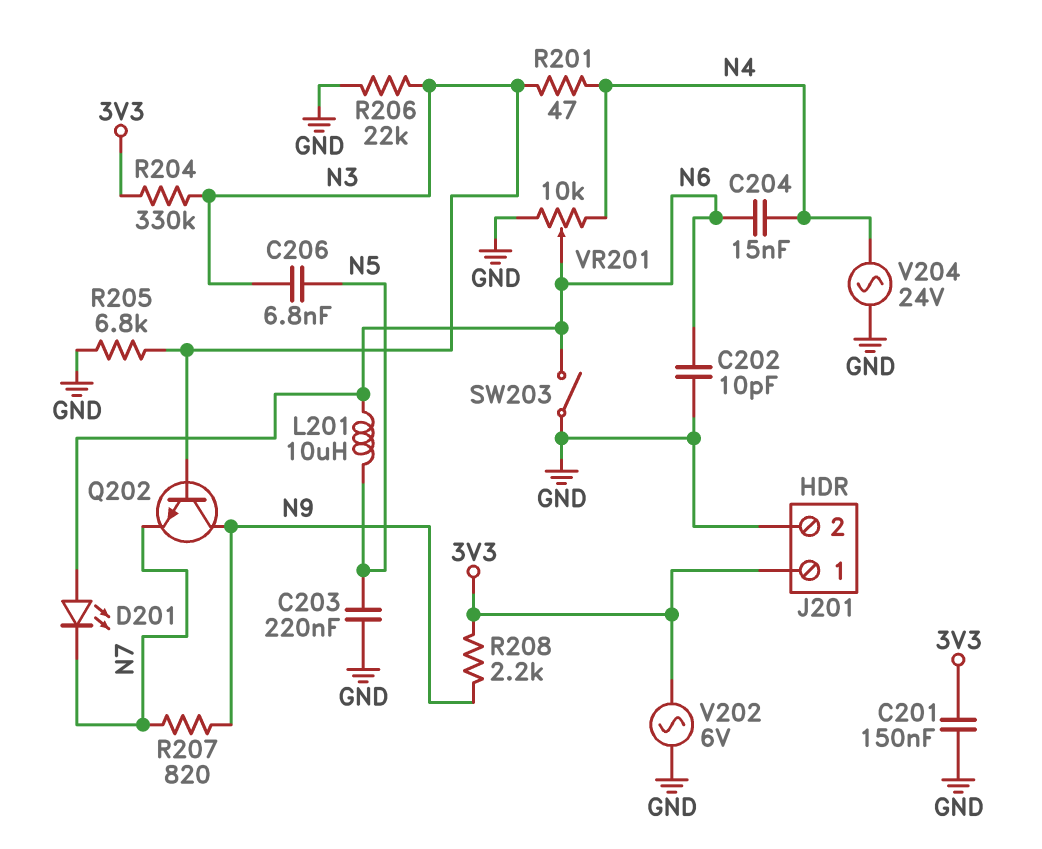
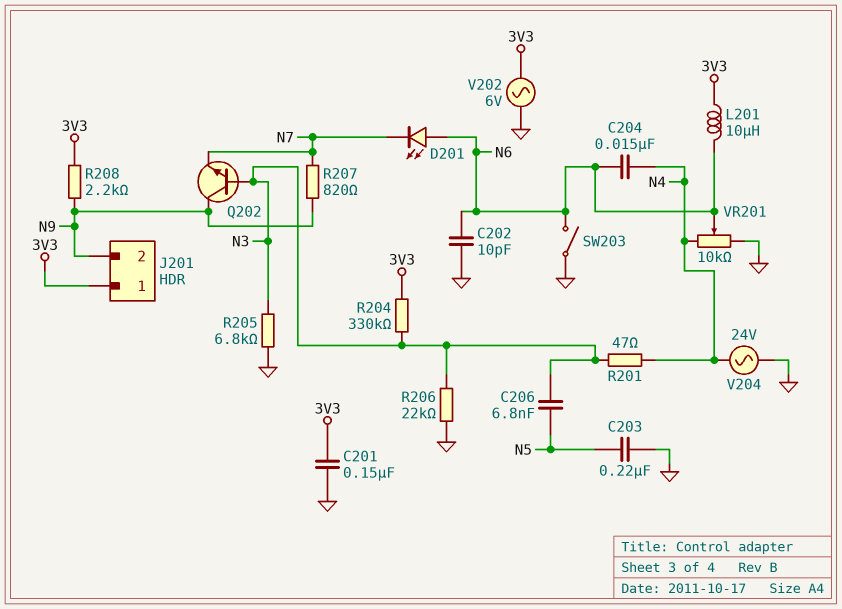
J201 pin 2: GND -> N9
L201: 10uH (N5, N6) -> 10uH (3V3, N6)

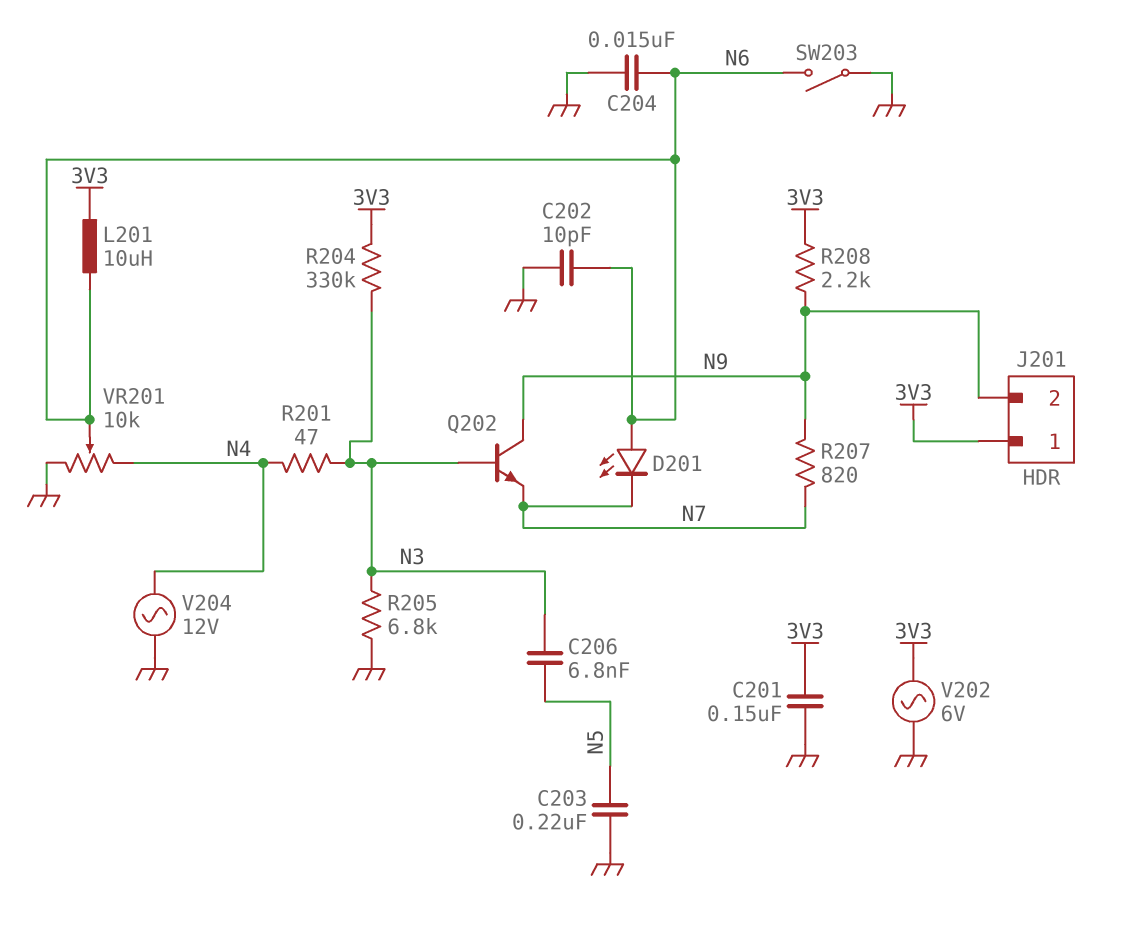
C204: 15nF (N4, N6) -> 15nF (GND, N6)
R206: 22k (GND, N3) -> none
V204: AC 24V (GND, N4) -> AC 12V (GND, N4)

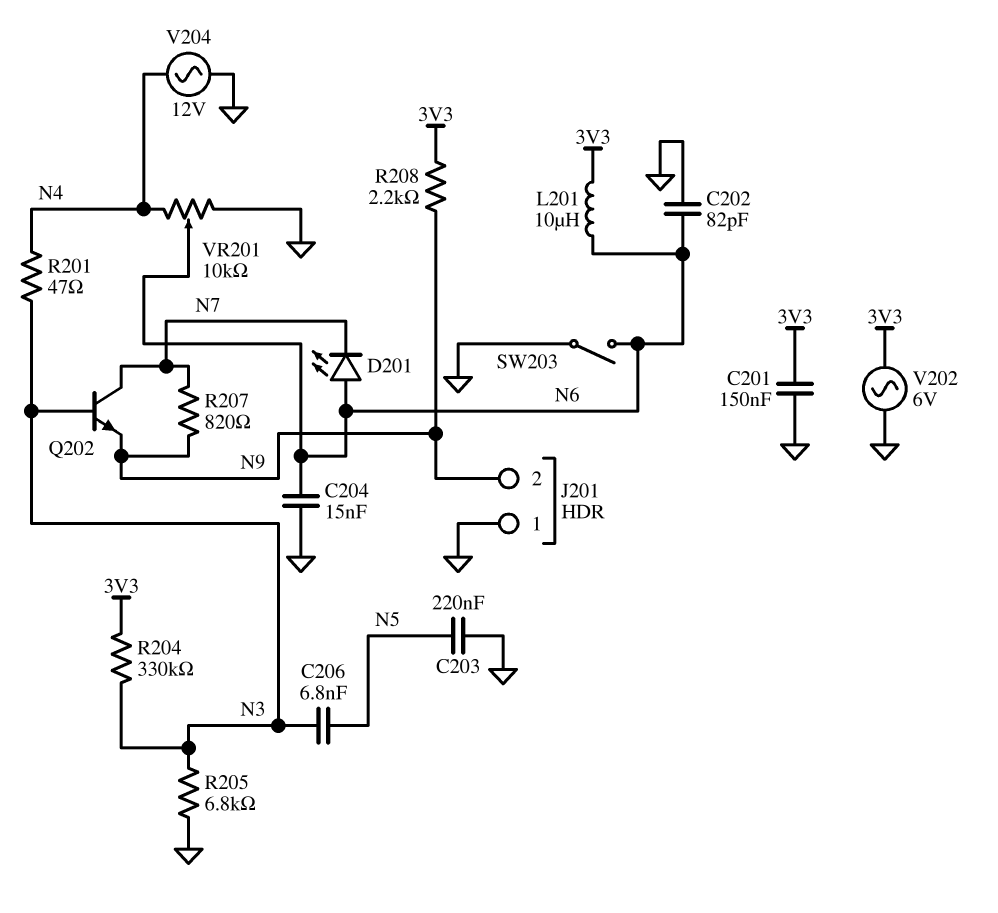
C202: 10pF (GND, N6) -> 82pF (GND, N6)
J201 pin 1: 3V3 -> GND
Q202: NPN (B N3, C N9, E N7) -> NPN (B N3, C N7, E N9)

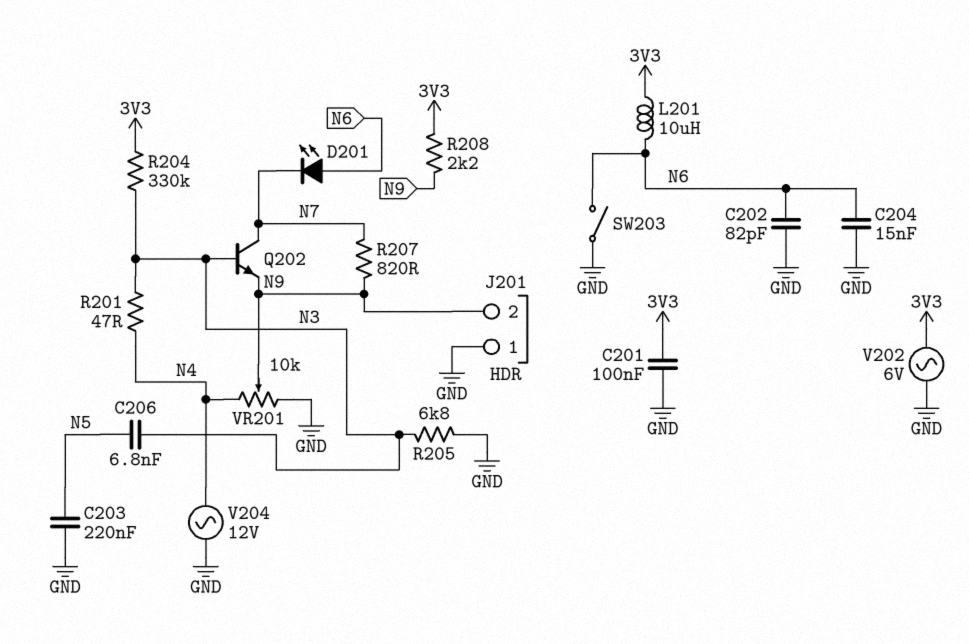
C201: 150nF (3V3, GND) -> 100nF (3V3, GND)
VR201: 10k (GND, N4, wiper N6) -> 10k (GND, N4, wiper N9)

